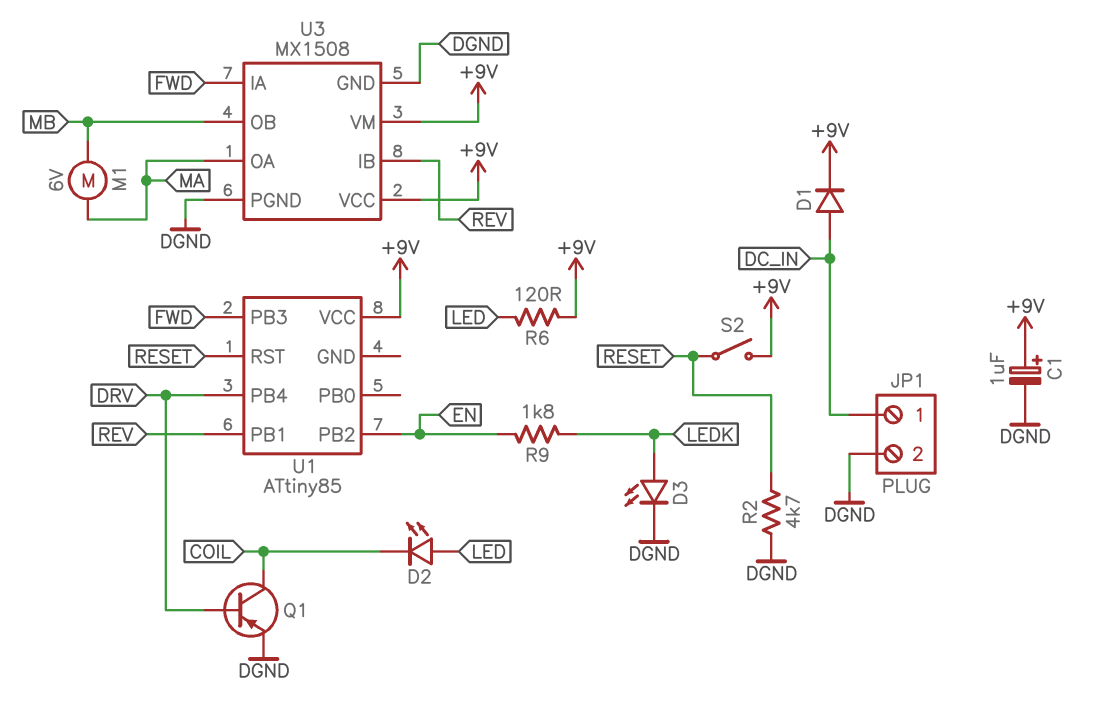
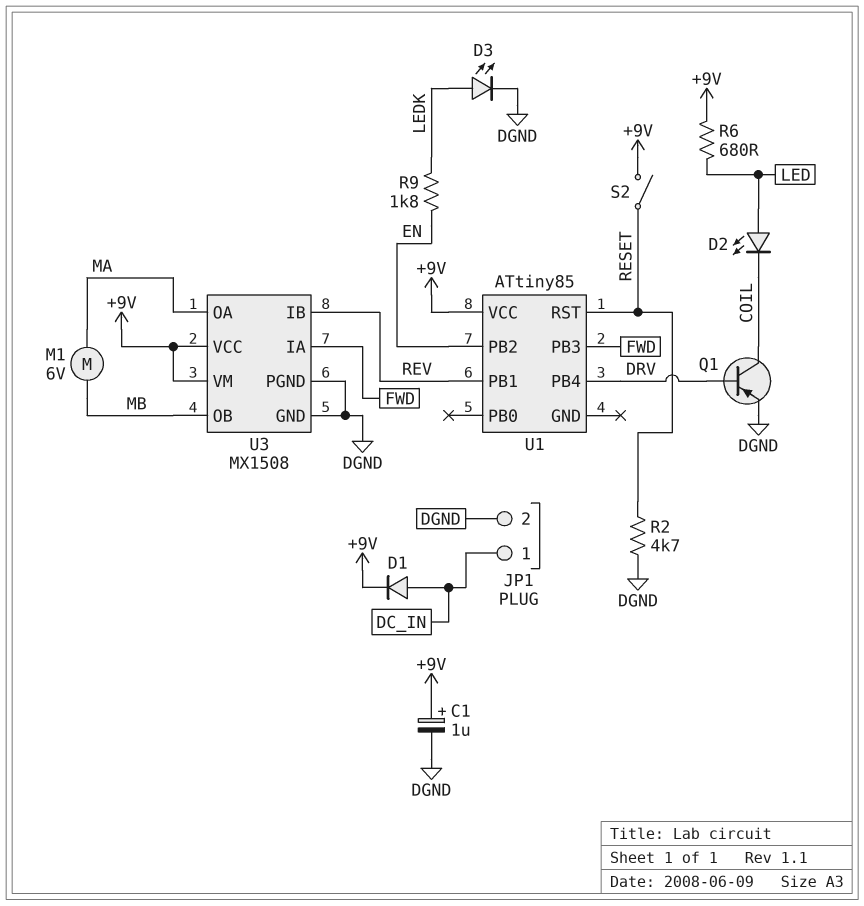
R6: 120 (+9V, LED) -> 680 (+9V, LED)

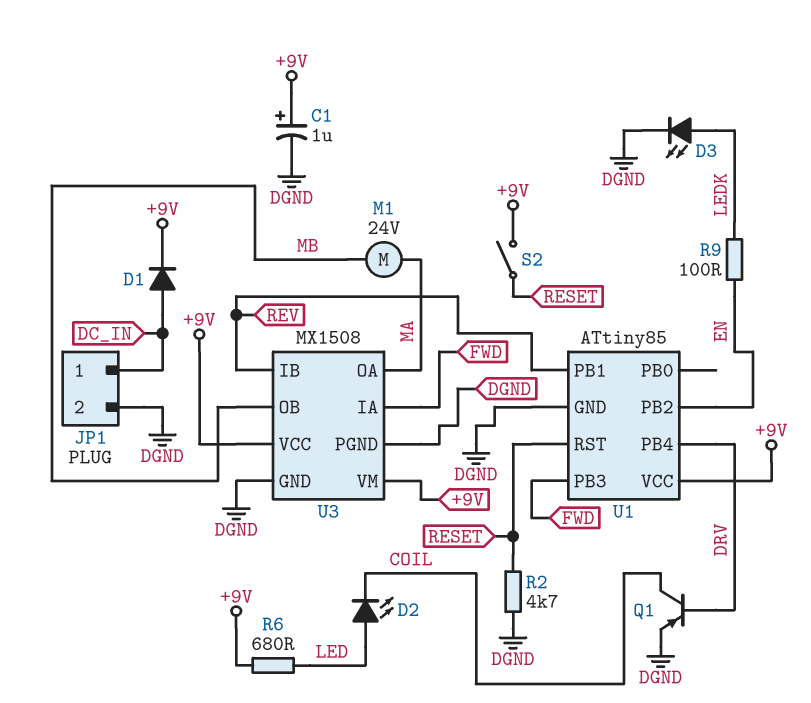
M1: motor 6V (MA, MB) -> motor 24V (MA, MB)
R9: 1.8k (EN, LEDK) -> 100 (EN, LEDK)
U1 pin GND: none -> DGND

